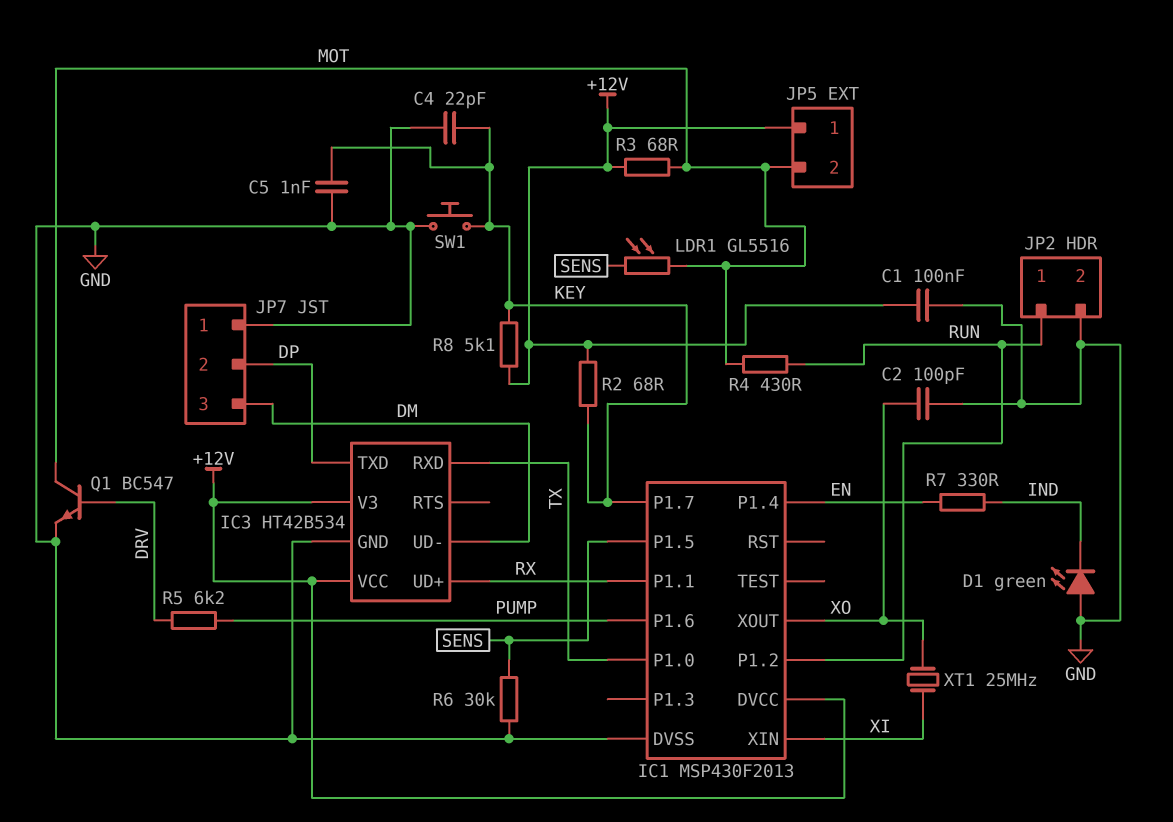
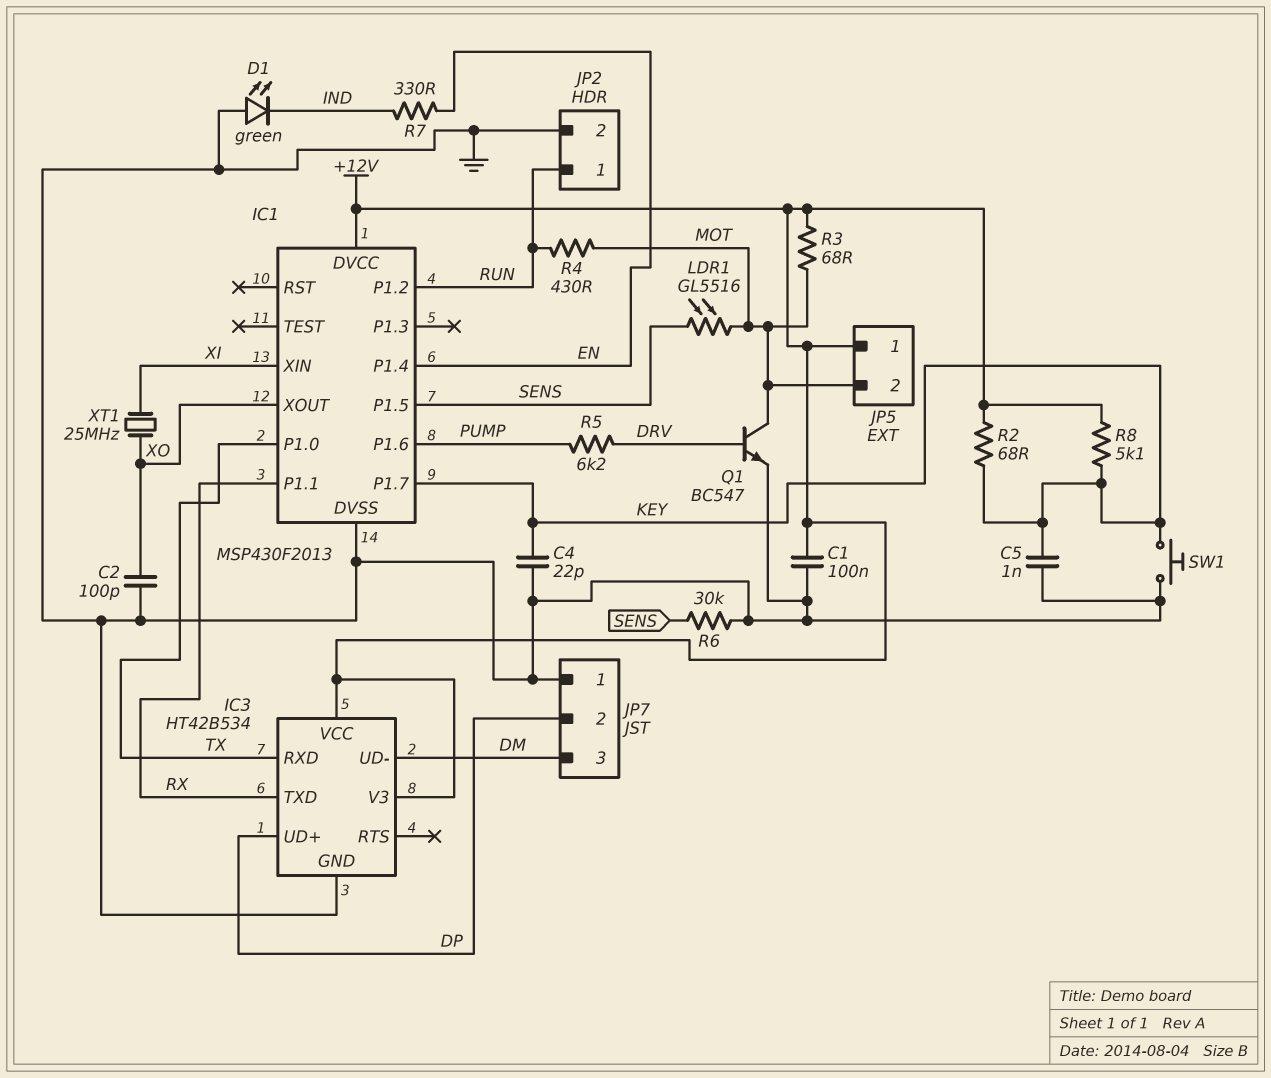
IC3 pin TXD: DP -> RX
IC3 pin UD+: RX -> DP

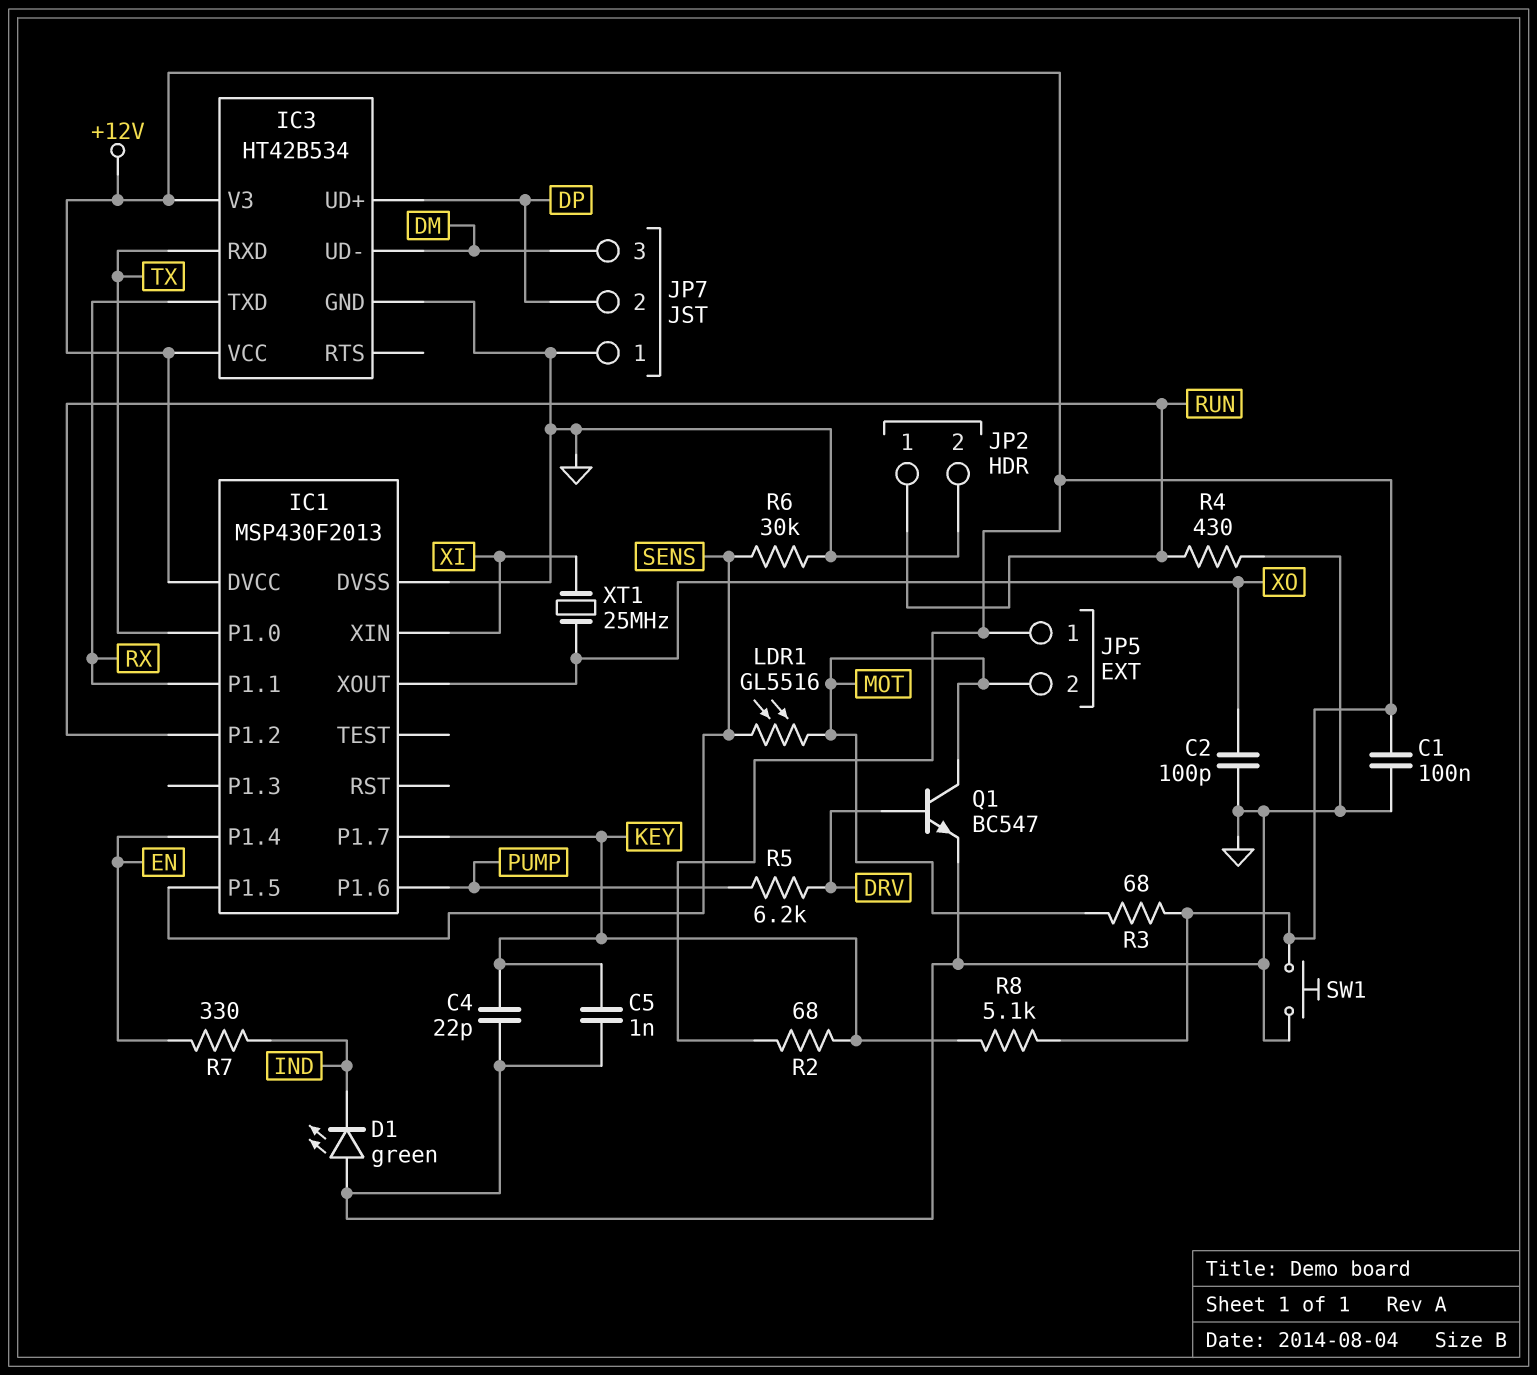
R4: 430 (MOT, RUN) -> 430 (GND, RUN)
SW1: button (GND, KEY) -> button (+12V, GND)

